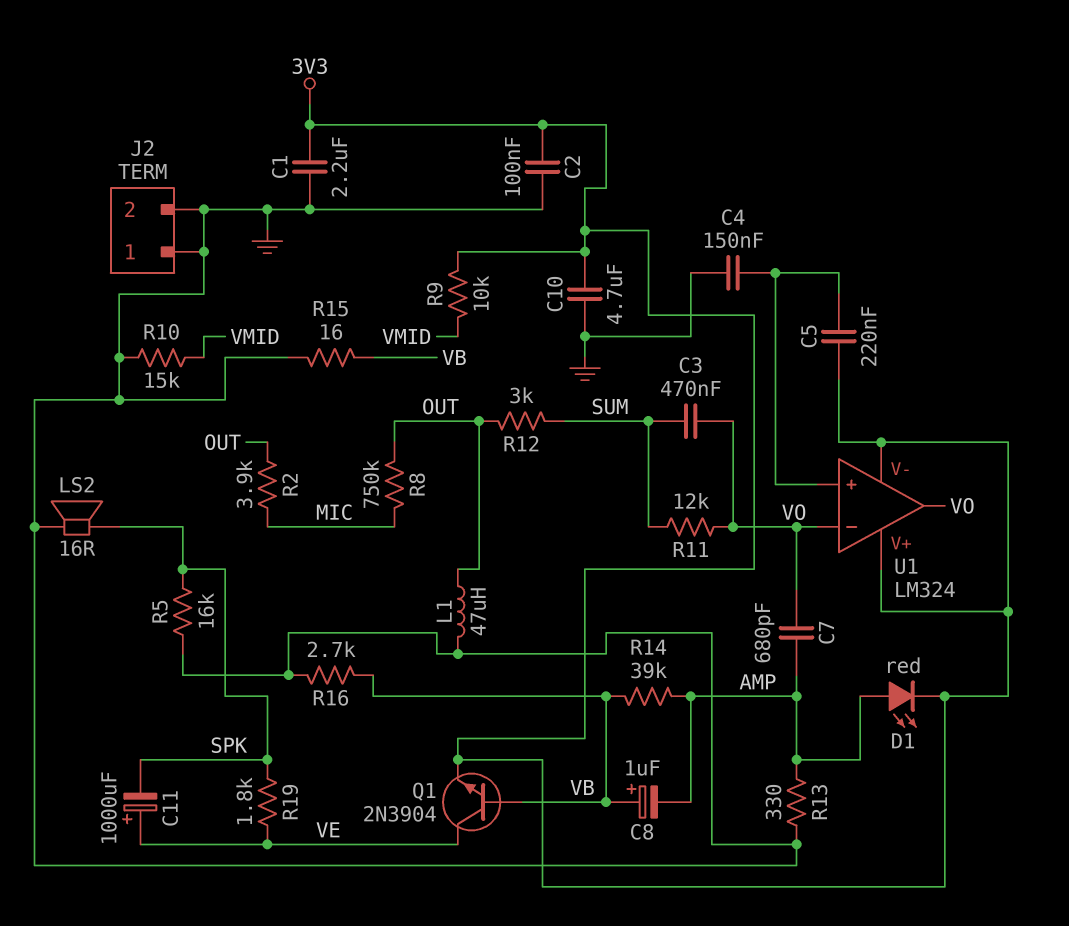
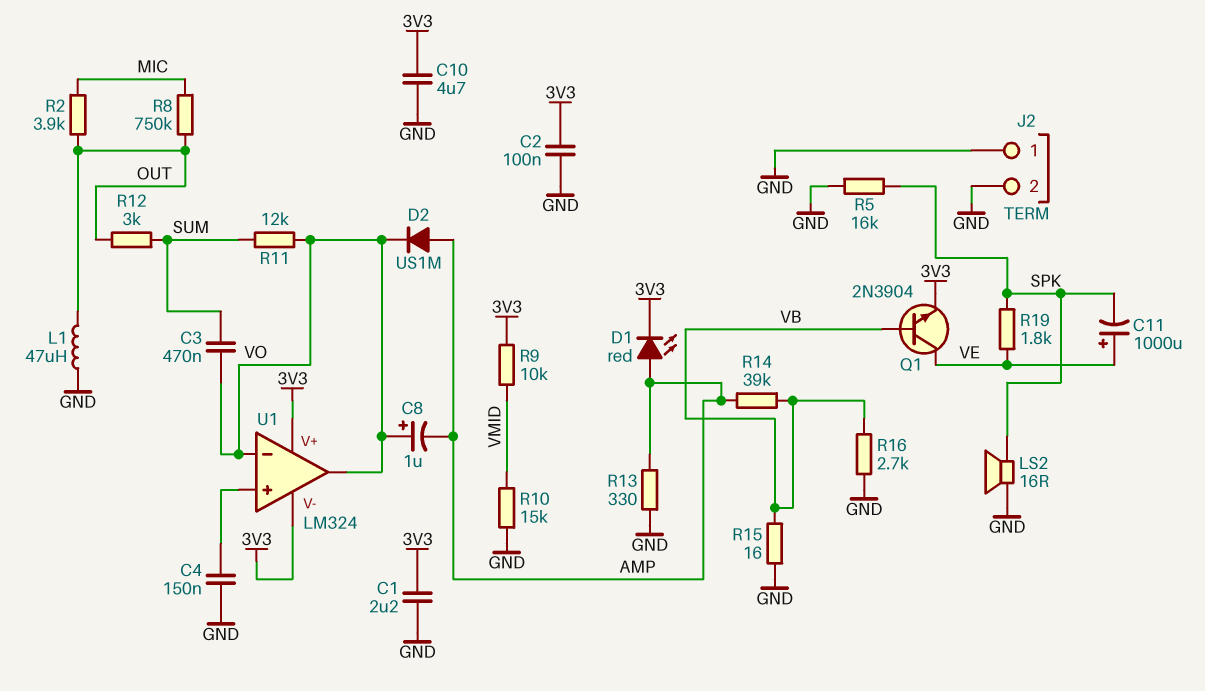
C5: 220nF (3V3, U1/in+) -> none
C7: 680pF (AMP, VO) -> none
C8: 1uF (plus VB, minus AMP) -> 1uF (plus VO, minus AMP)
D2: none -> diode US1M (A AMP, K VO)

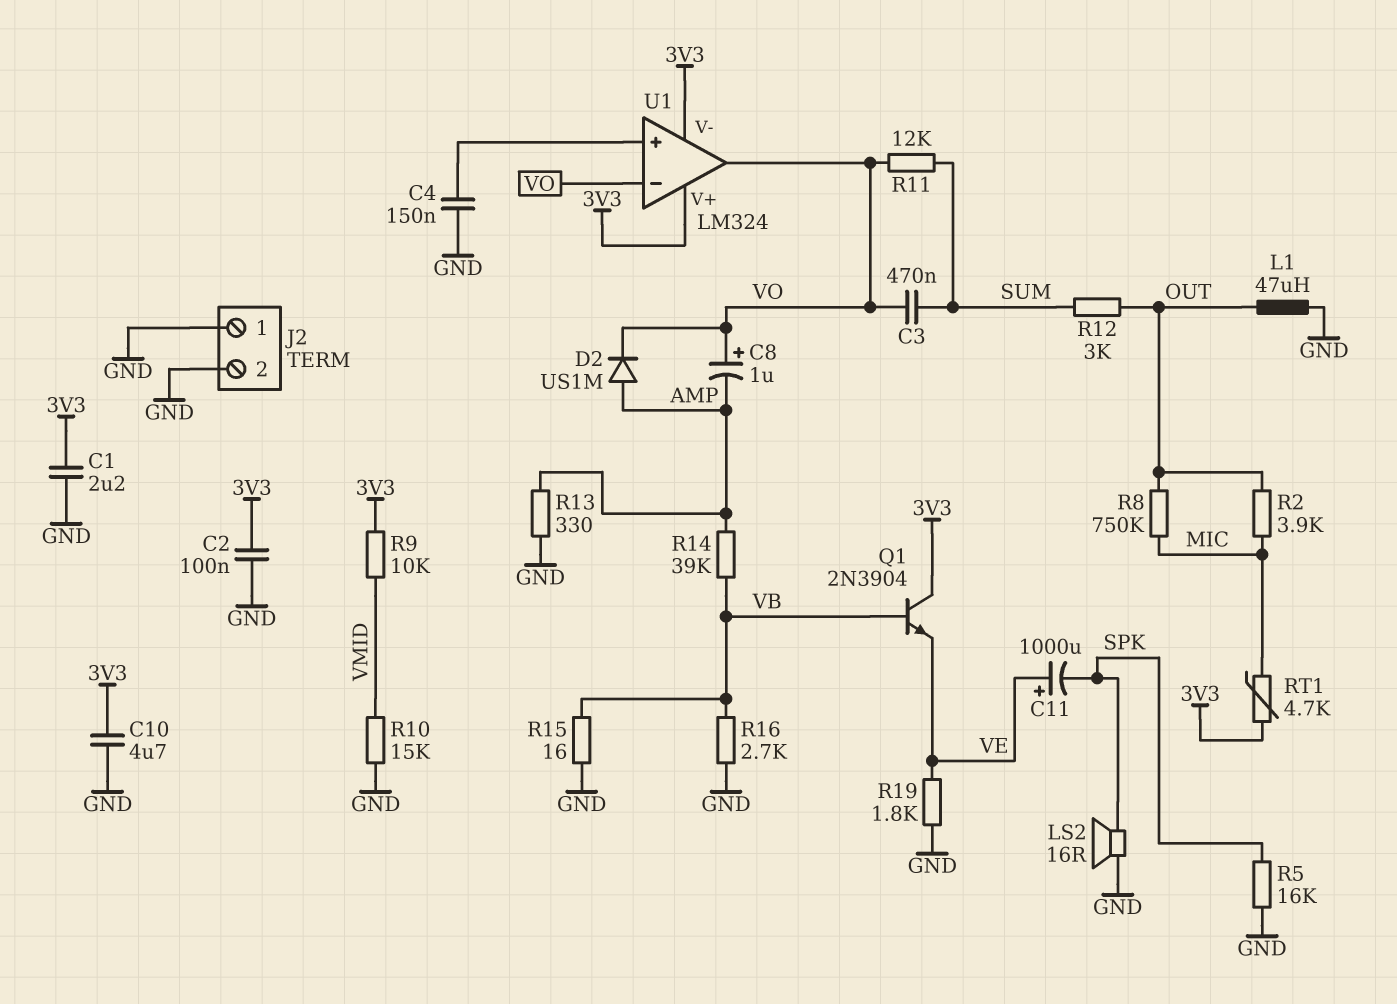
D1: LED red (A AMP, K 3V3) -> none
Q1: NPN 2N3904 (B VB, C VE, E 3V3) -> NPN 2N3904 (B VB, C 3V3, E VE)
R19: 1.8k (SPK, VE) -> 1.8k (GND, VE)
RT1: none -> 4.7k (3V3, MIC)

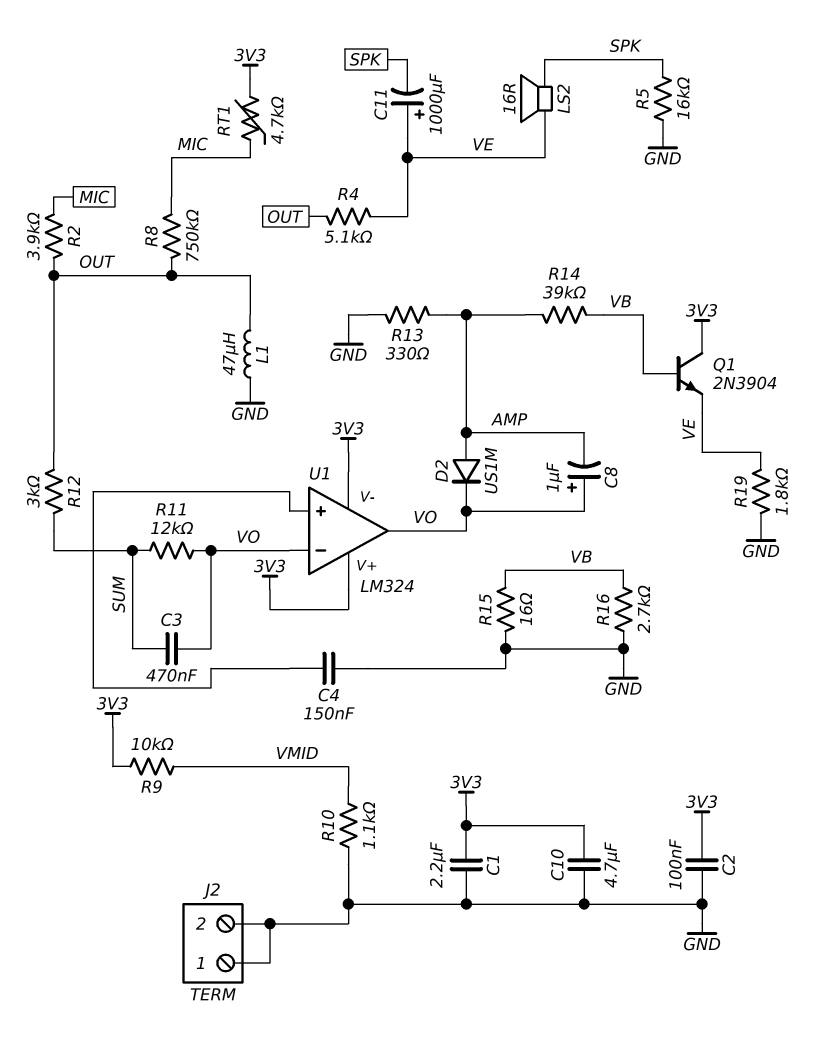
LS2: speaker 16R (GND, SPK) -> speaker 16R (SPK, VE)
R4: none -> 5.1k (OUT, VE)
R10: 15k (GND, VMID) -> 1.1k (GND, VMID)

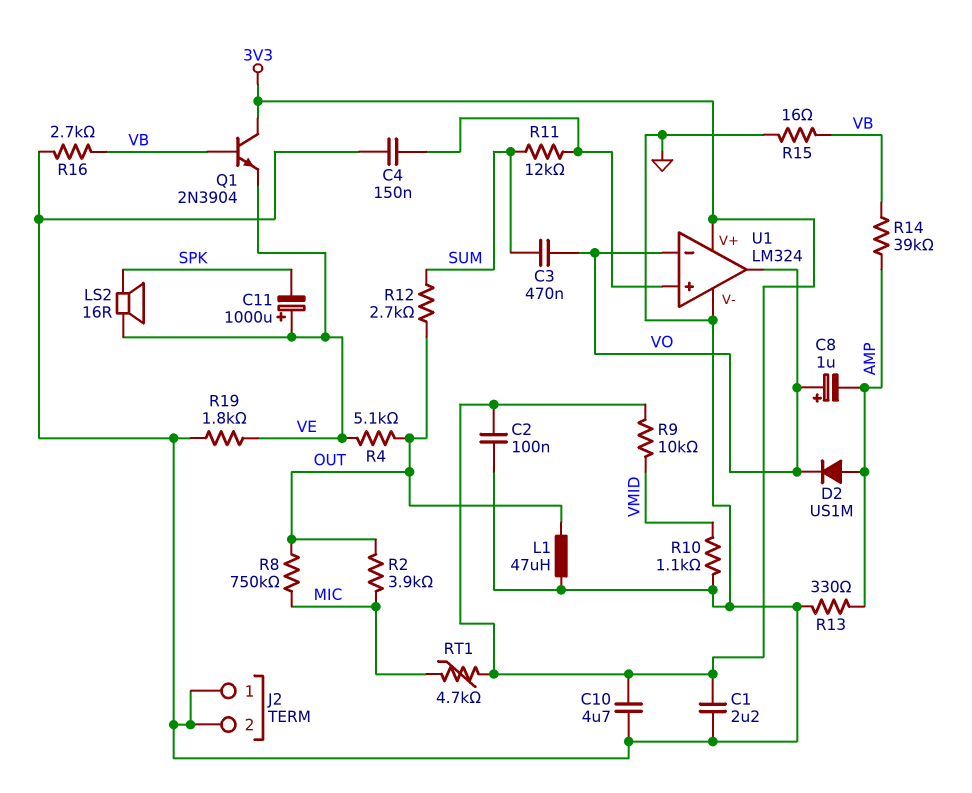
R5: 16k (GND, SPK) -> none
R11: 12k (SUM, VO) -> 12k (SUM, U1/in+)
R12: 3k (OUT, SUM) -> 2.7k (OUT, SUM)
U1 pin V-: 3V3 -> GND

